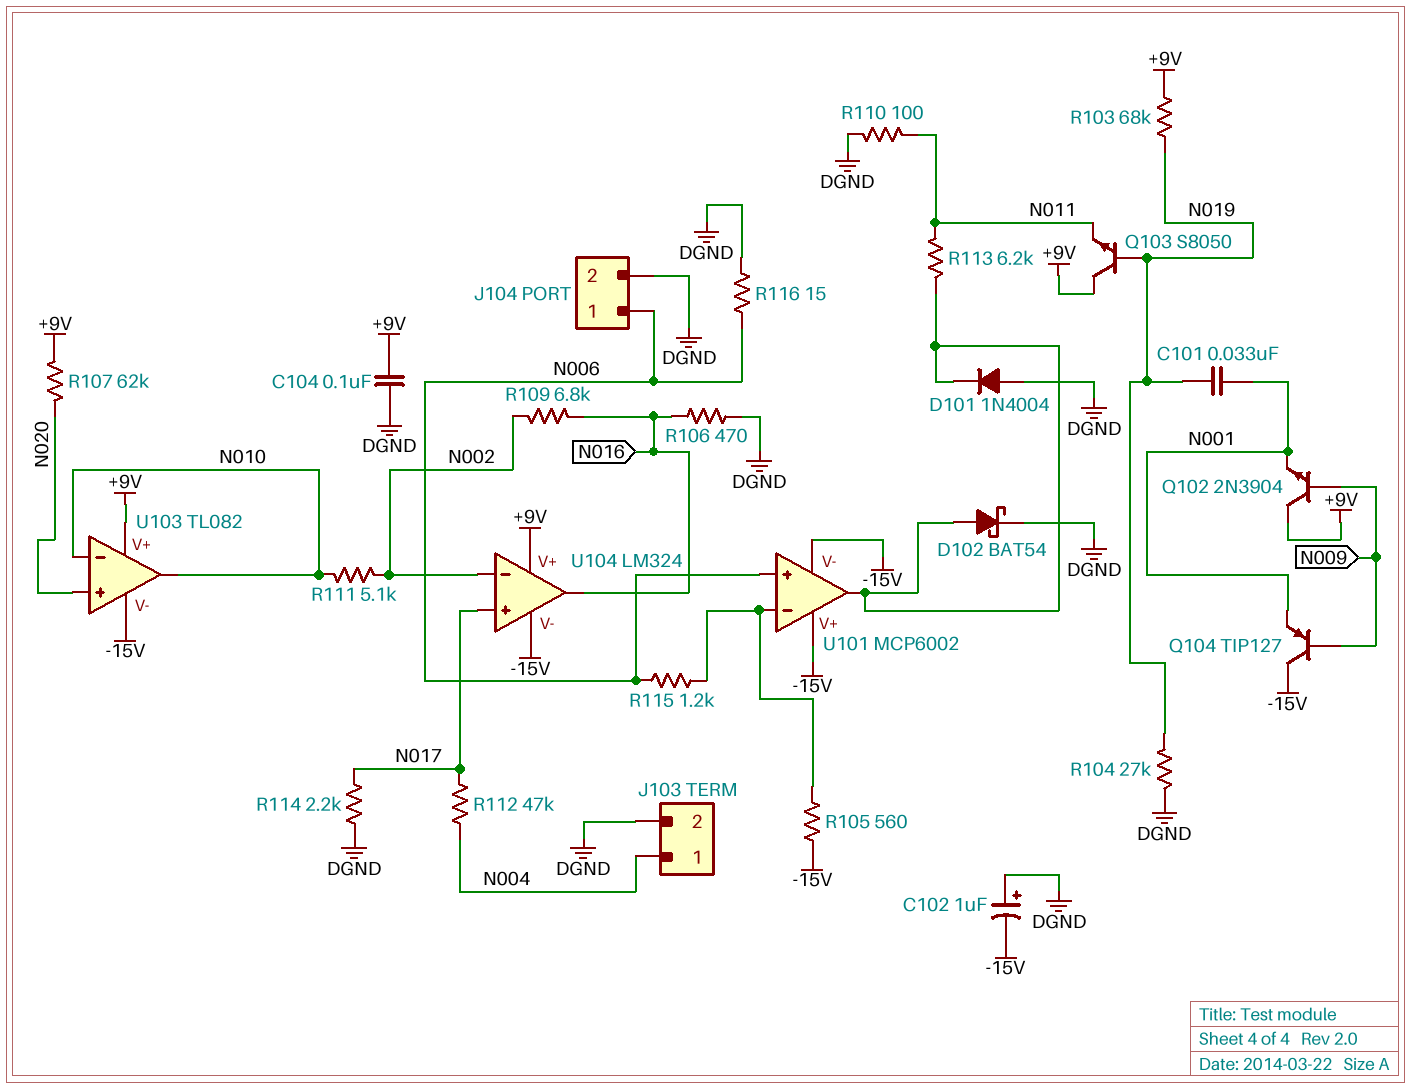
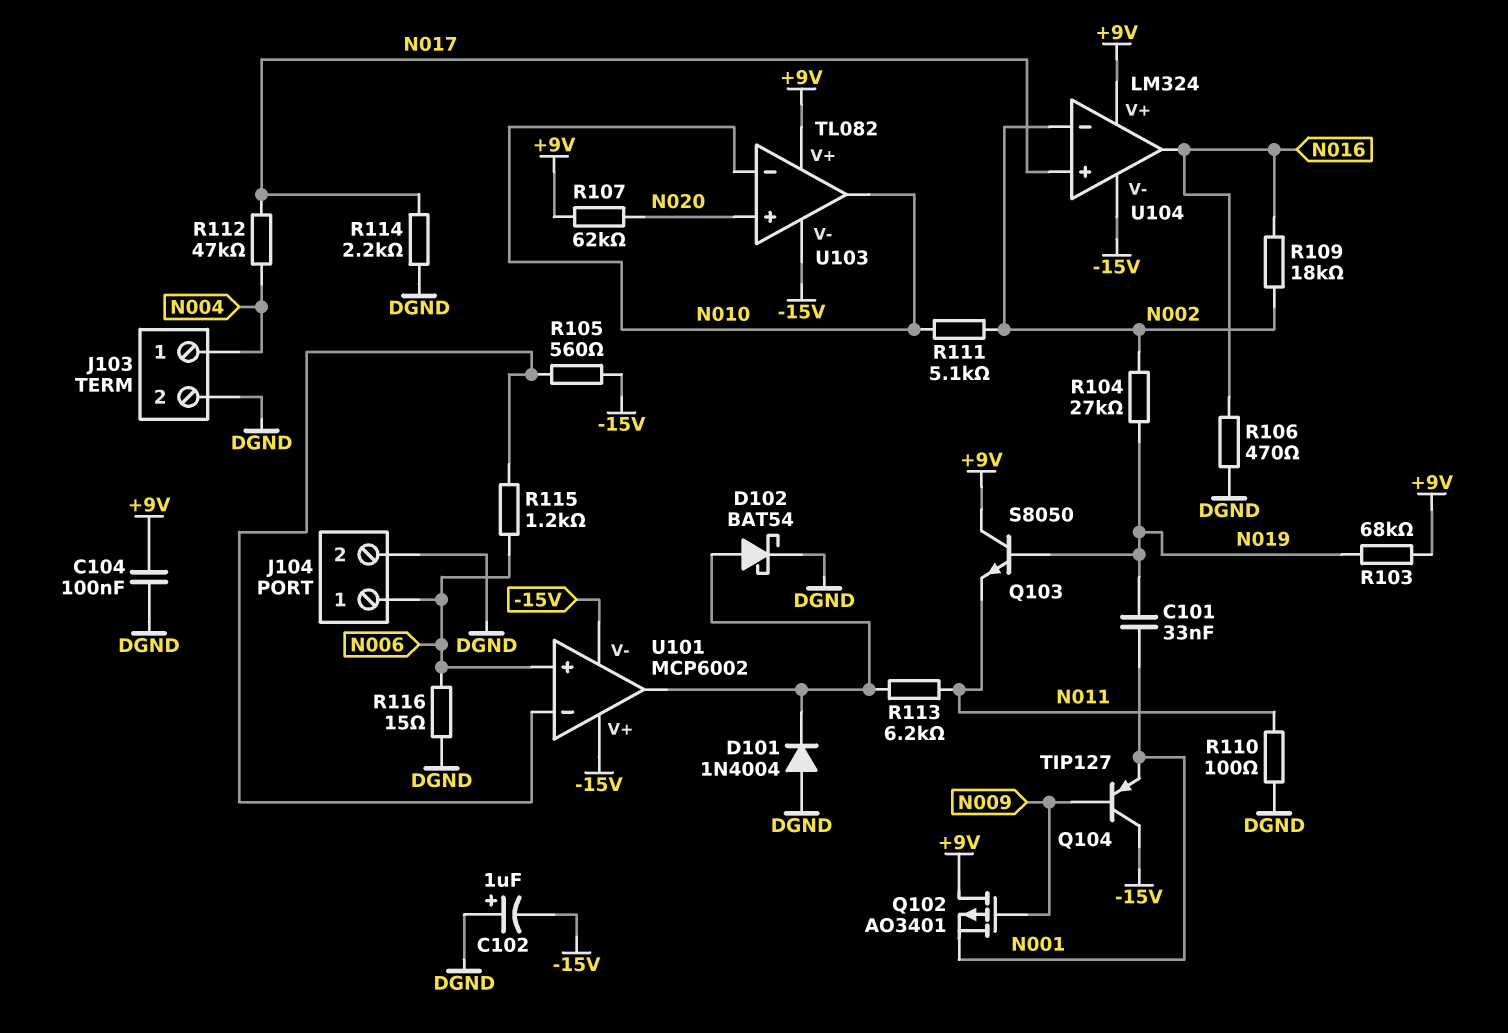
Q102: NPN 2N3904 (B N009, C +9V, E N001) -> PMOS AO3401 (G N009, D +9V, S N001)
R104: 27k (DGND, N019) -> 27k (N002, N019)
R109: 6.8k (N002, N016) -> 18k (N002, N016)

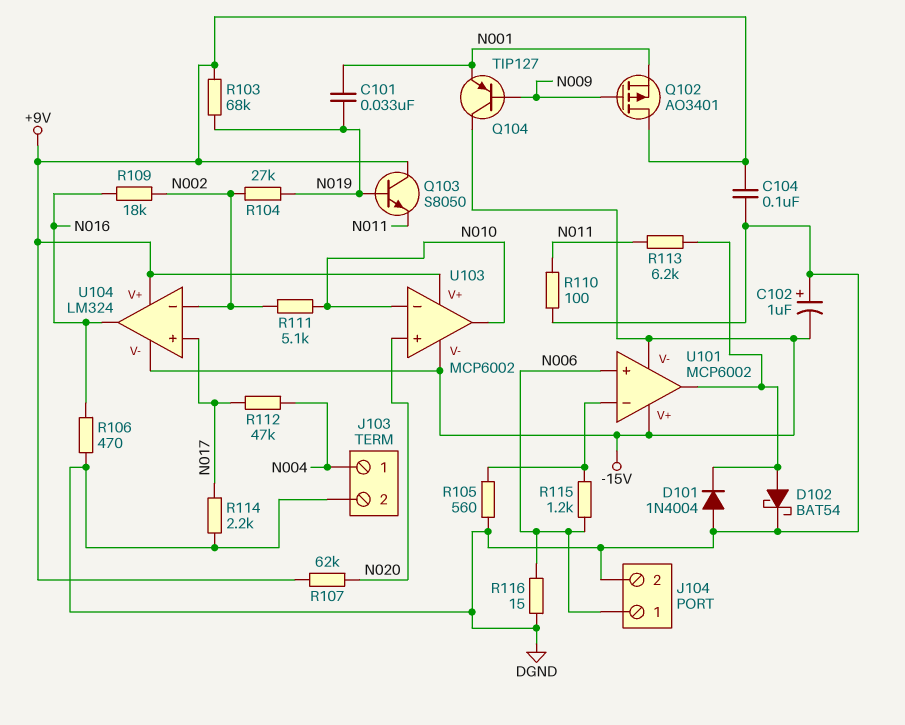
R105: 560 (-15V, U101/in-) -> 560 (DGND, U101/in-)
U103: TL082 -> MCP6002

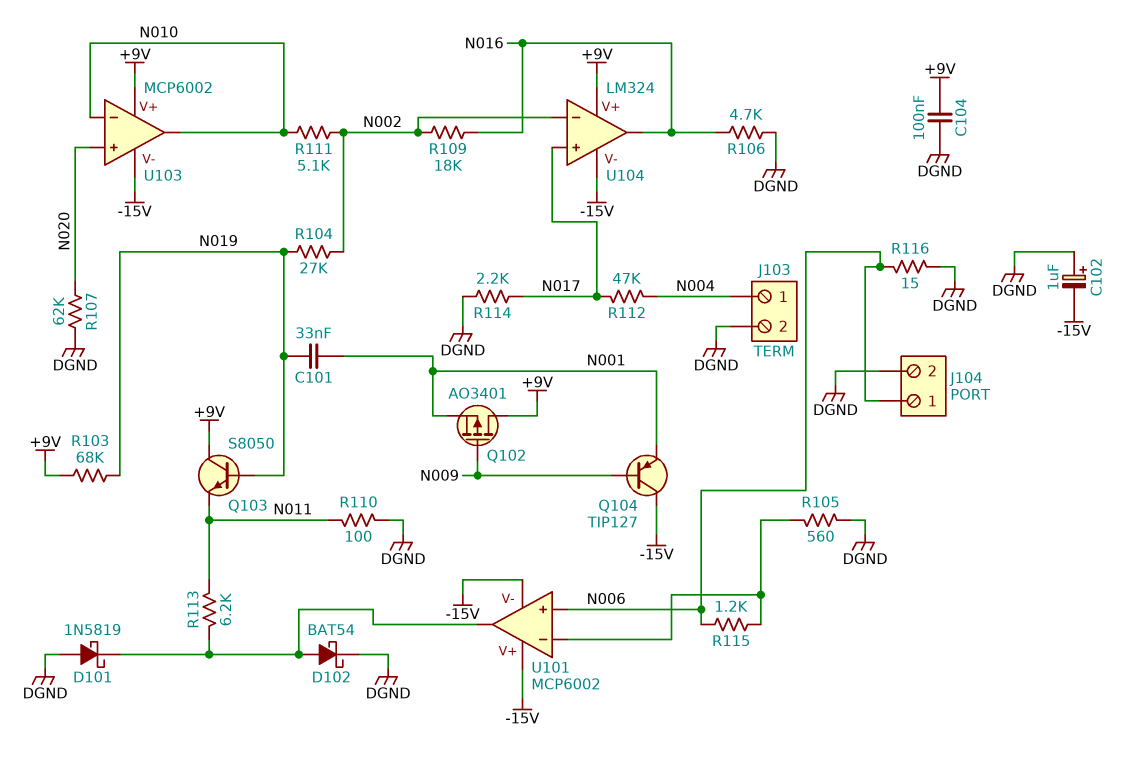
D101: diode 1N4004 (A DGND, K U101/out) -> schottky 1N5819 (A DGND, K U101/out)
R106: 470 (DGND, N016) -> 4.7k (DGND, N016)
R107: 62k (+9V, N020) -> 62k (DGND, N020)

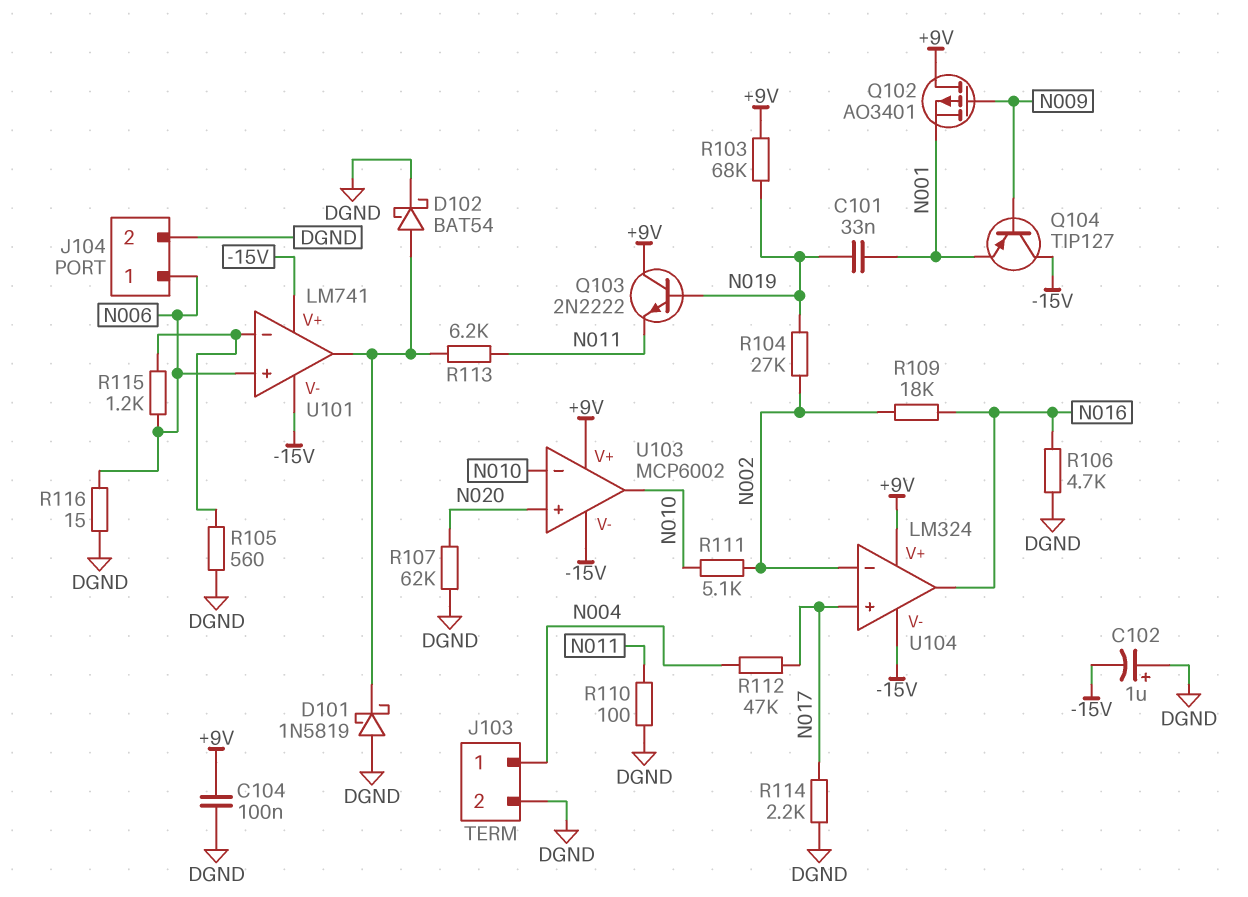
Q103: NPN S8050 (B N019, C +9V, E N011) -> NPN 2N2222 (B N019, C +9V, E N011)
U101: MCP6002 -> LM741

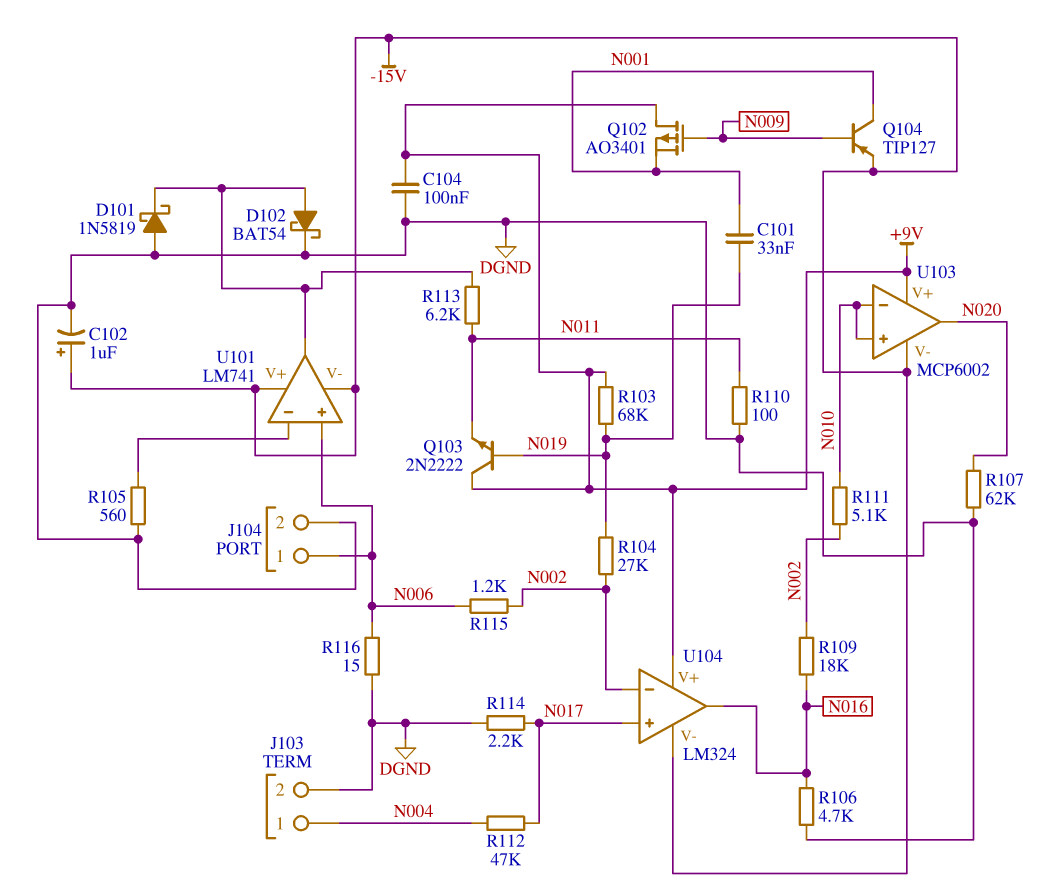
C102: 1uF (plus DGND, minus -15V) -> 1uF (plus -15V, minus DGND)
Q104: PNP TIP127 (B N009, C -15V, E N001) -> PNP TIP127 (B N009, C N001, E -15V)
R115: 1.2k (N006, U101/in-) -> 1.2k (N002, N006)
U103 pin in+: N020 -> N010
U103 pin out: N010 -> N020

